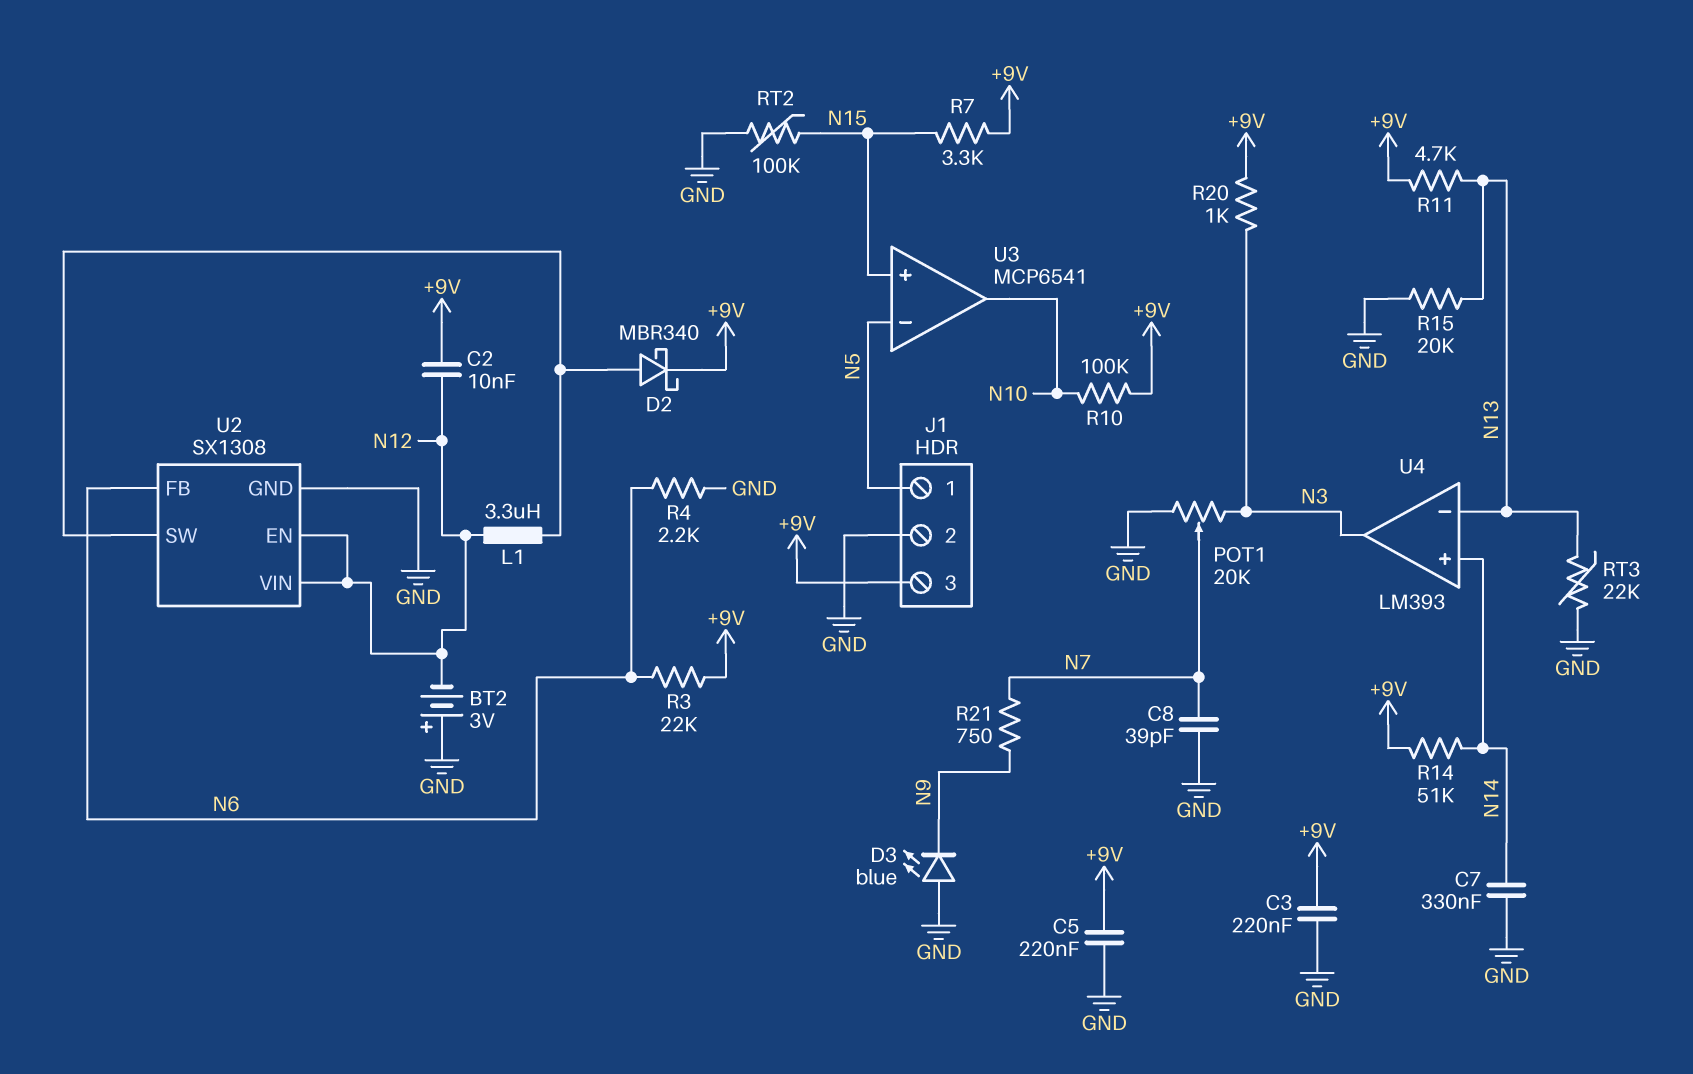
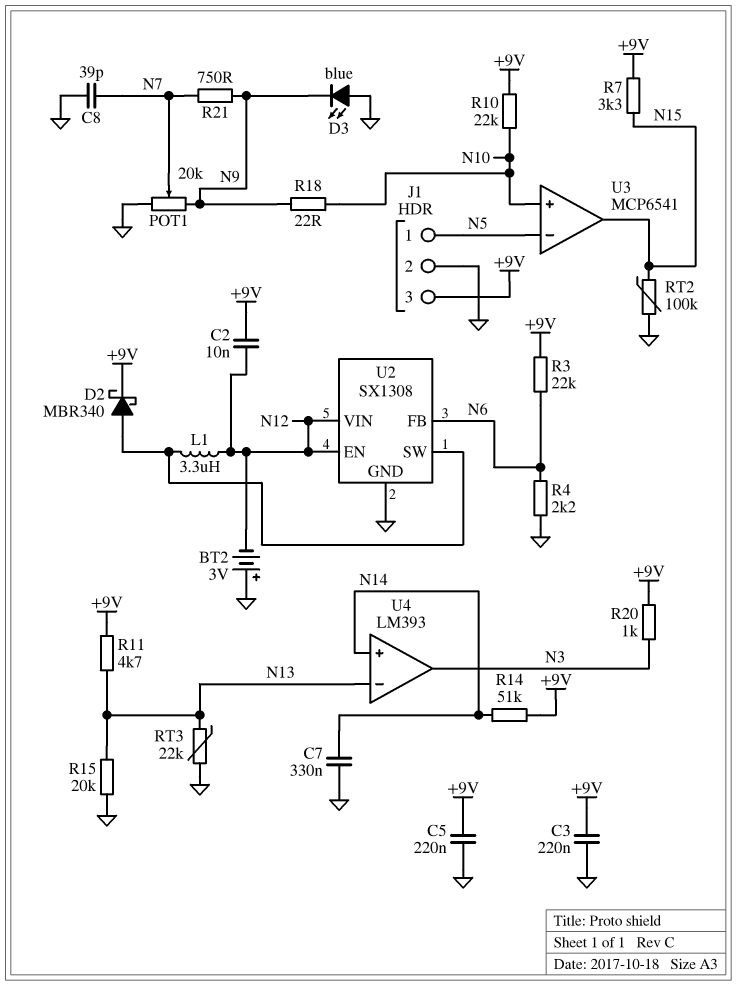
POT1: 20k (GND, N3, wiper N7) -> 20k (GND, N9, wiper N7)
R10: 100k (+9V, N10) -> 22k (+9V, N10)
R18: none -> 22 (N9, N10)
U3 pin in+: N15 -> N10
U3 pin out: N10 -> N15

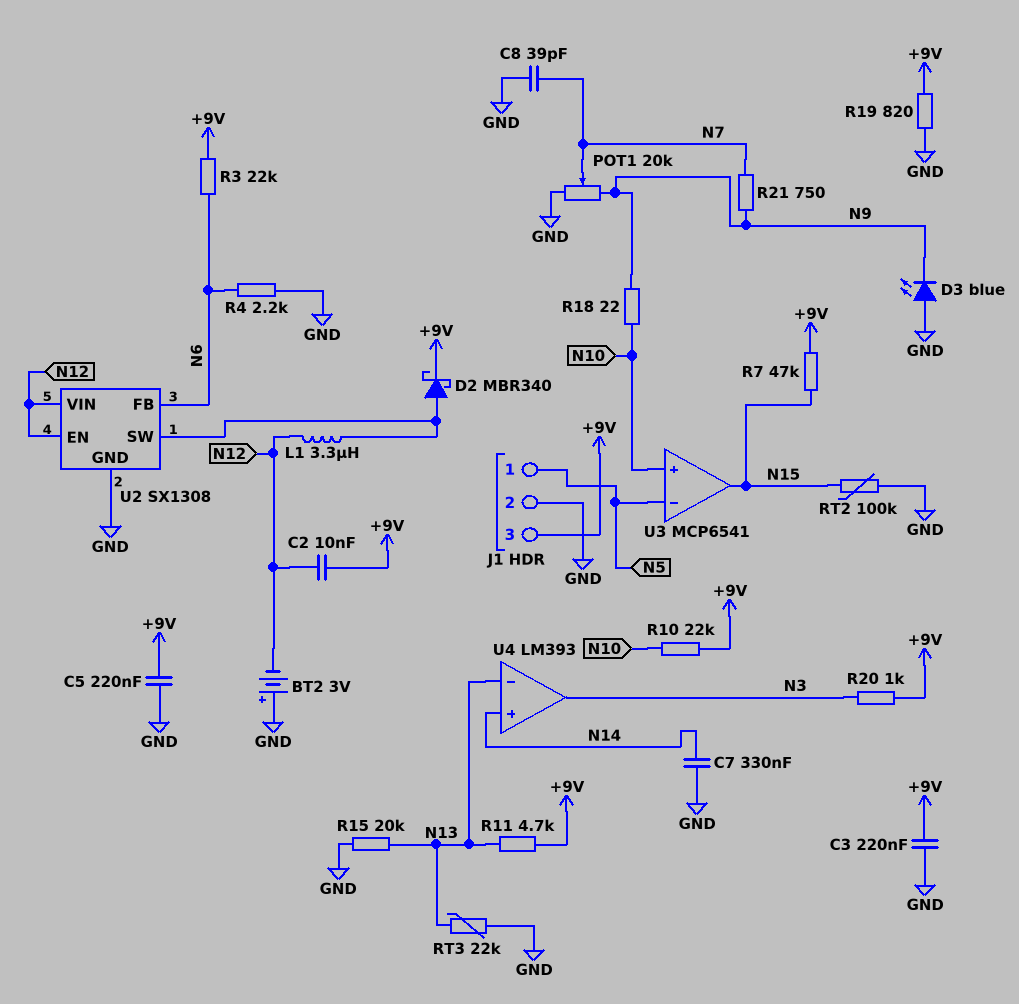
R7: 3.3k (+9V, N15) -> 47k (+9V, N15)
R14: 51k (+9V, N14) -> none
R19: none -> 820 (+9V, GND)

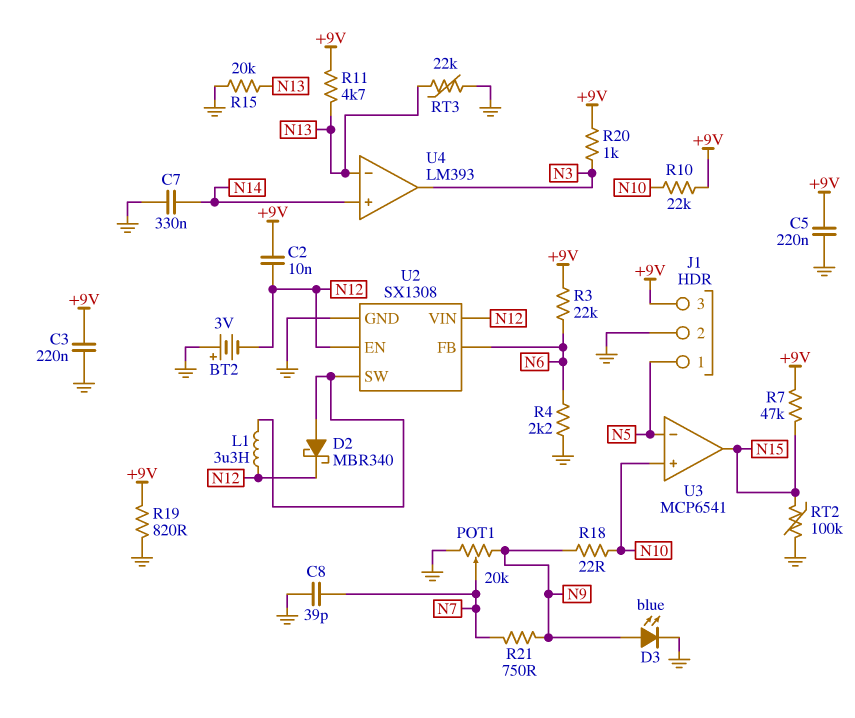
D2: schottky MBR340 (A U2/SW, K +9V) -> schottky MBR340 (A U2/SW, K N12)
D3: LED blue (A GND, K N9) -> LED blue (A N9, K GND)

